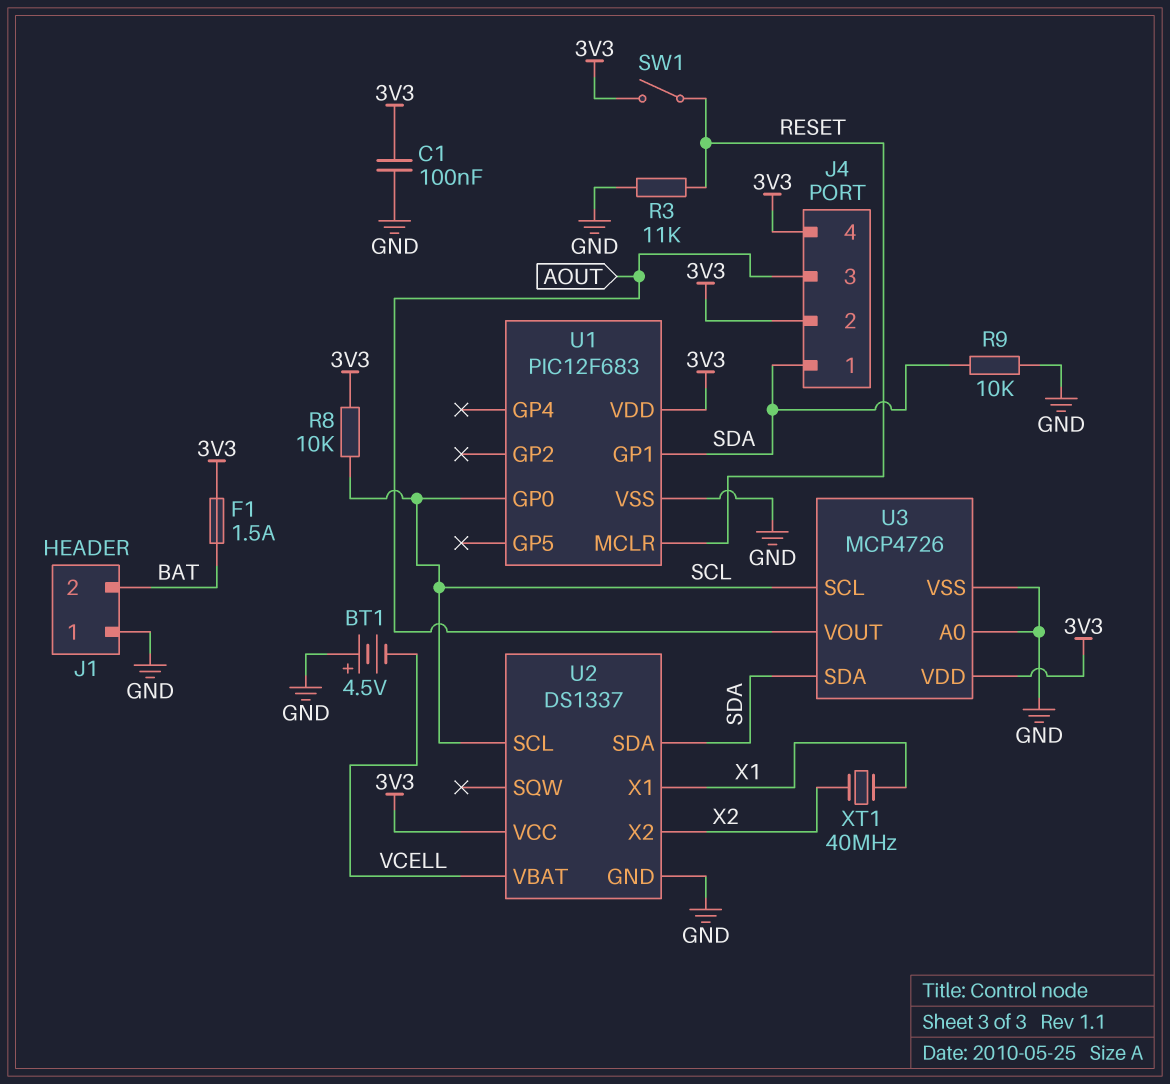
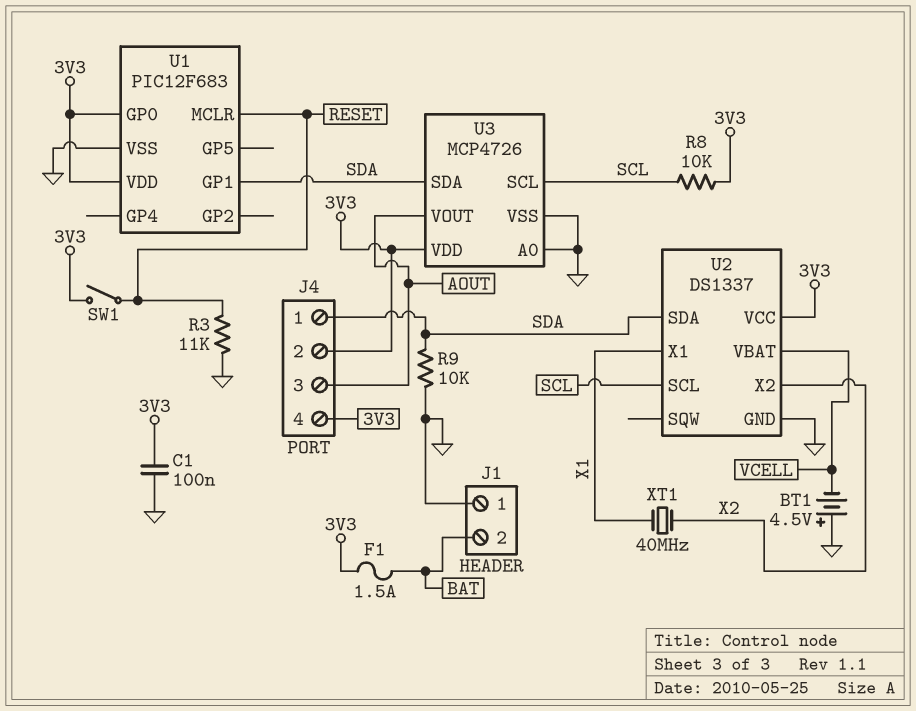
U1 pin GP0: SCL -> 3V3

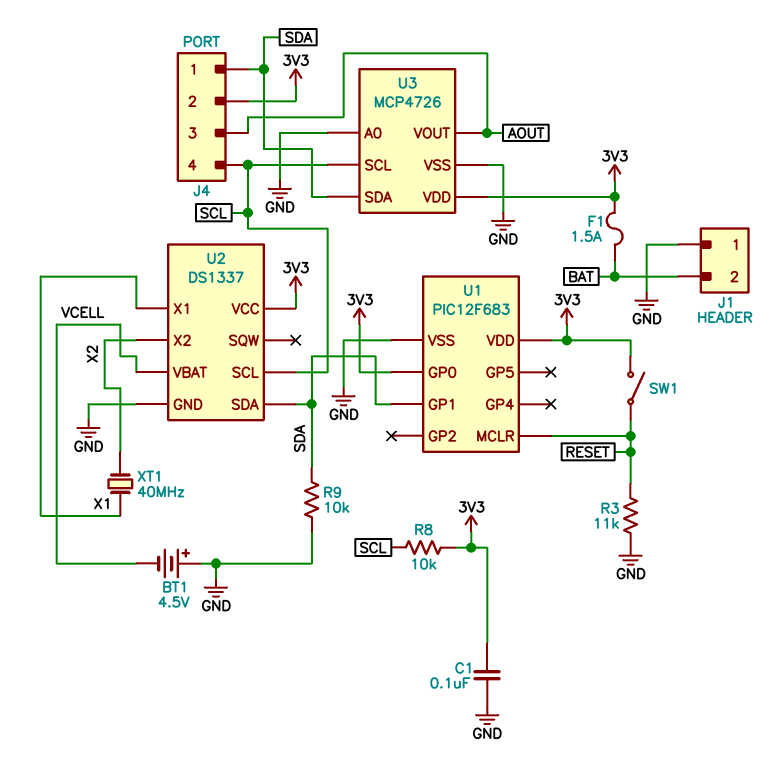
J4 pin 4: 3V3 -> SCL

